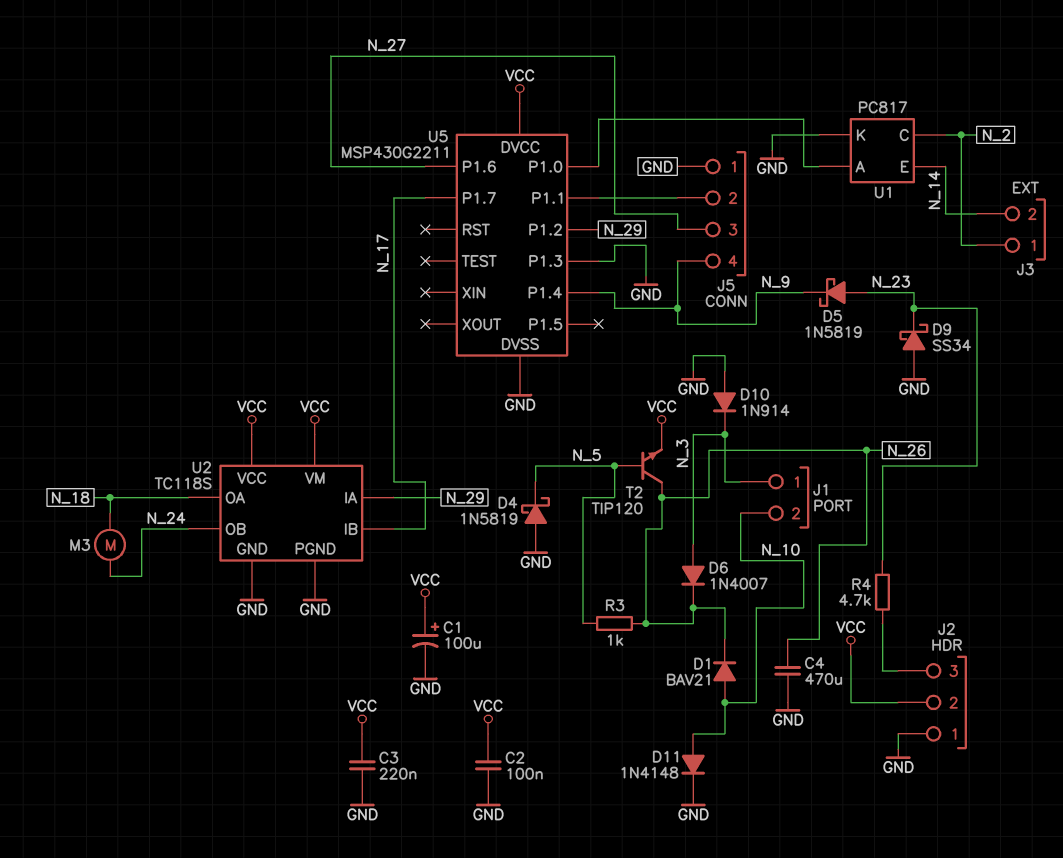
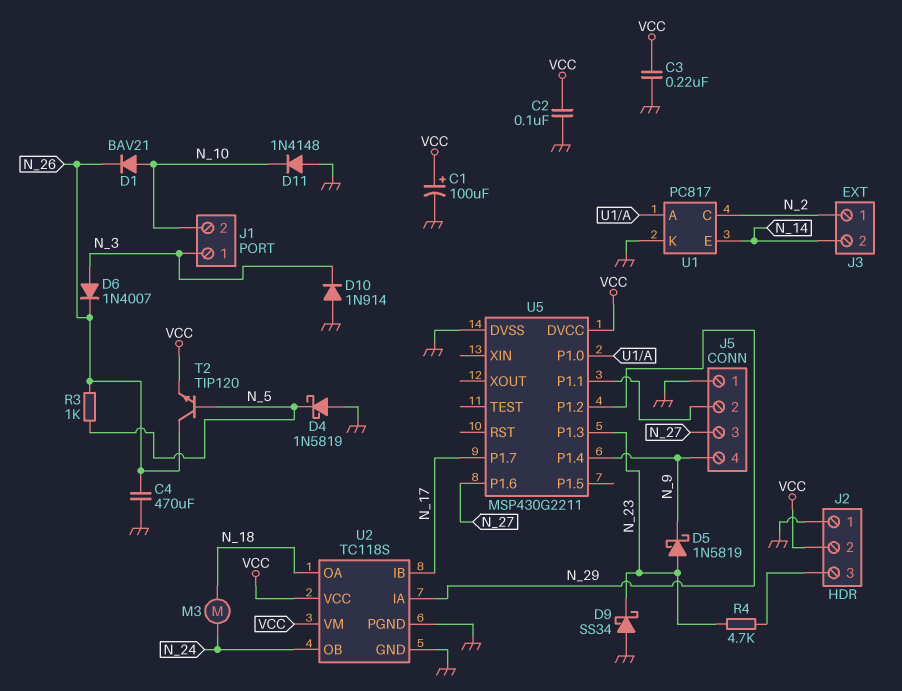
D11: diode 1N4148 (A N_10, K GND) -> diode 1N4148 (A GND, K N_10)
U5 pin P1.3: GND -> N_23

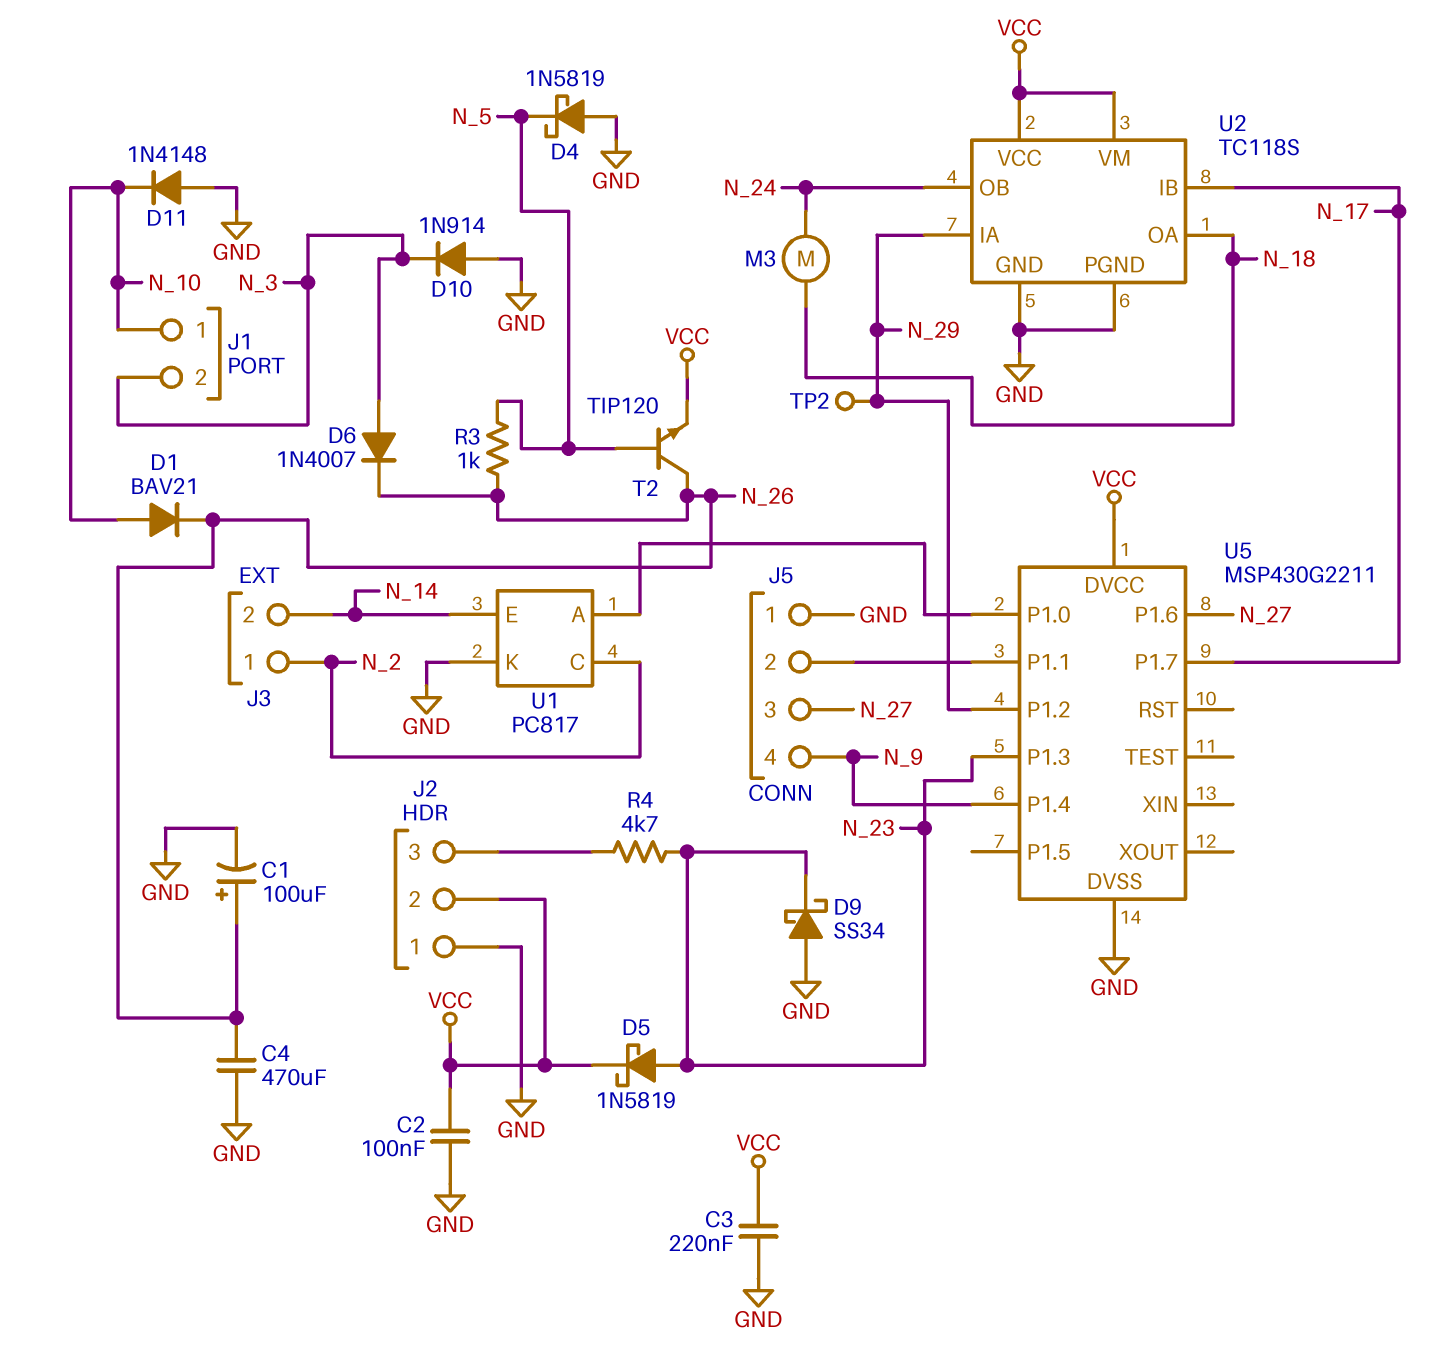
C1: 100uF (plus VCC, minus GND) -> 100uF (plus N_26, minus GND)
D5: schottky 1N5819 (A N_23, K N_9) -> schottky 1N5819 (A N_23, K VCC)
J1 pin 1: N_3 -> N_10
J1 pin 2: N_10 -> N_3
TP2: none -> test point (N_29)

